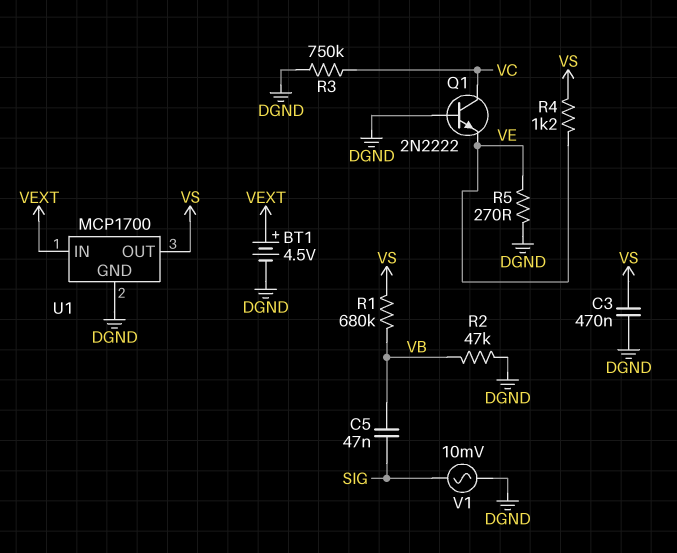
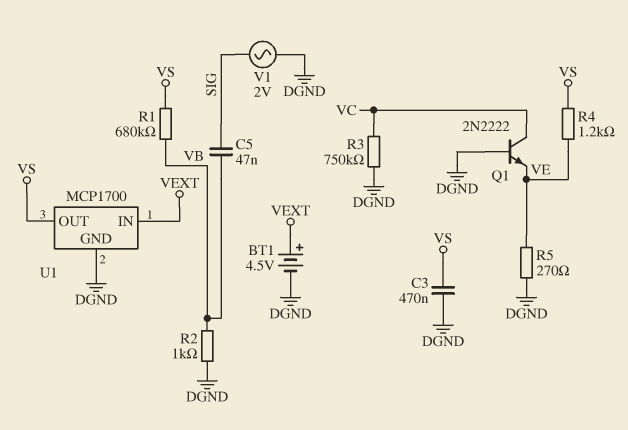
R2: 47k (DGND, VB) -> 1k (DGND, VB)
V1: AC 10mV (DGND, SIG) -> AC 2V (DGND, SIG)

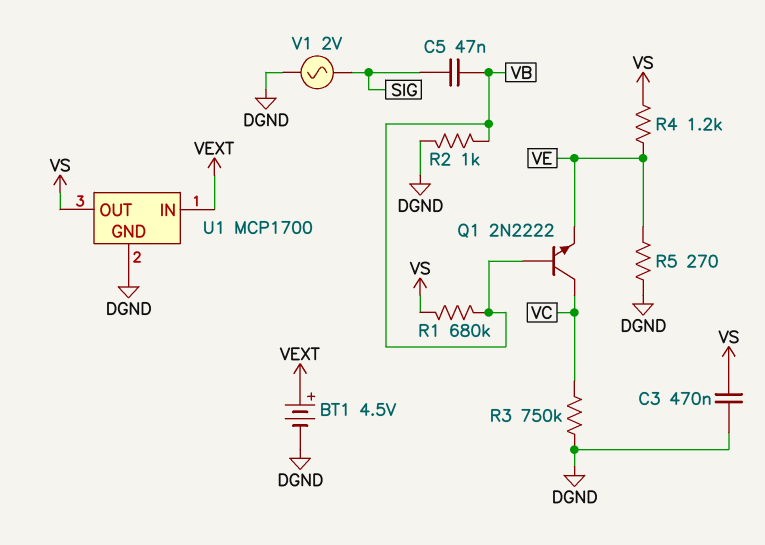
Q1: NPN 2N2222 (B DGND, C VC, E VE) -> NPN 2N2222 (B VB, C VC, E VE)

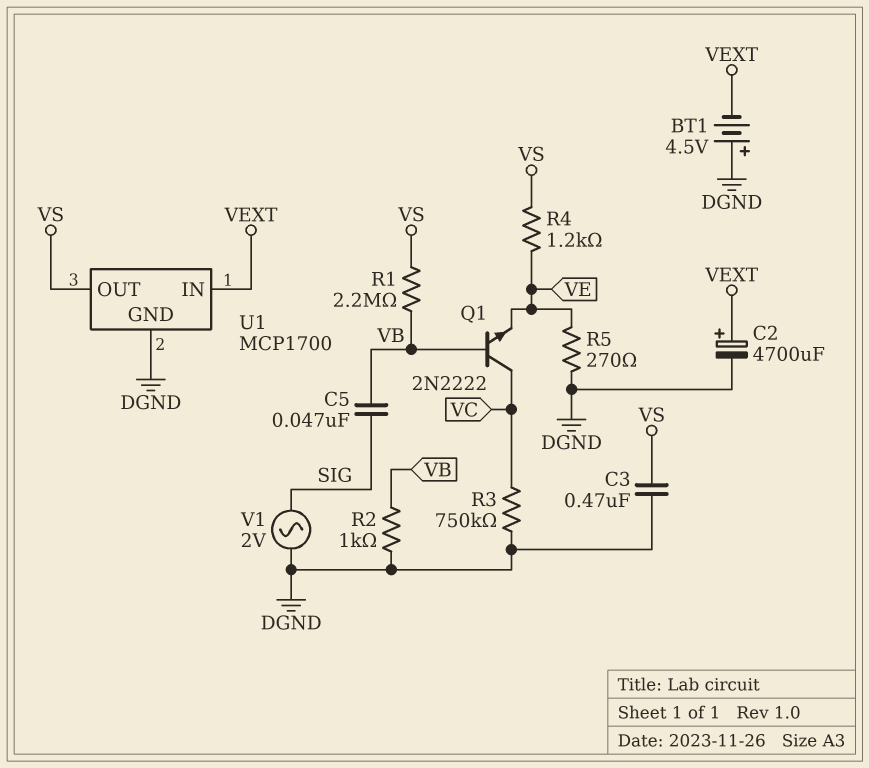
BT1: 4.5V (plus VEXT, minus DGND) -> 4.5V (plus DGND, minus VEXT)
C2: none -> 4700uF (plus VEXT, minus DGND)
R1: 680k (VB, VS) -> 2.2M (VB, VS)

